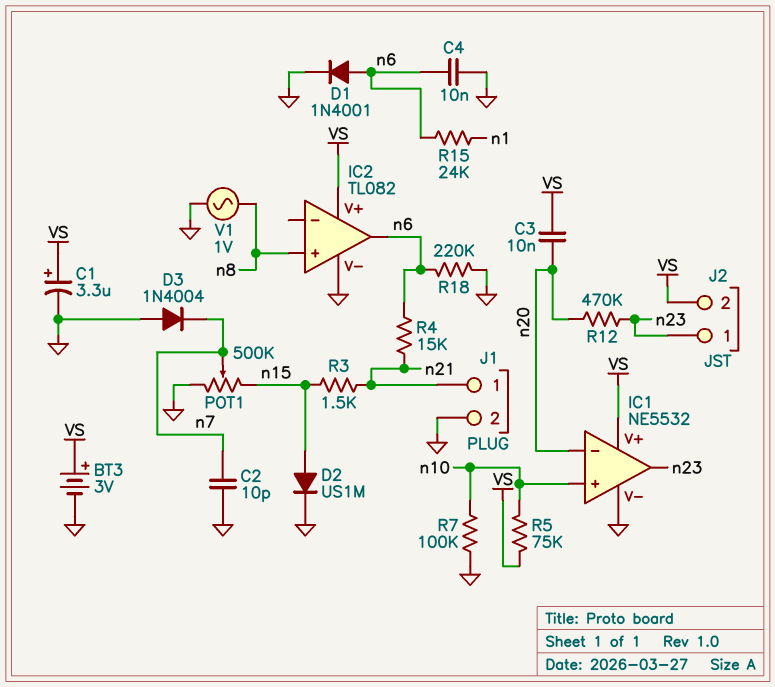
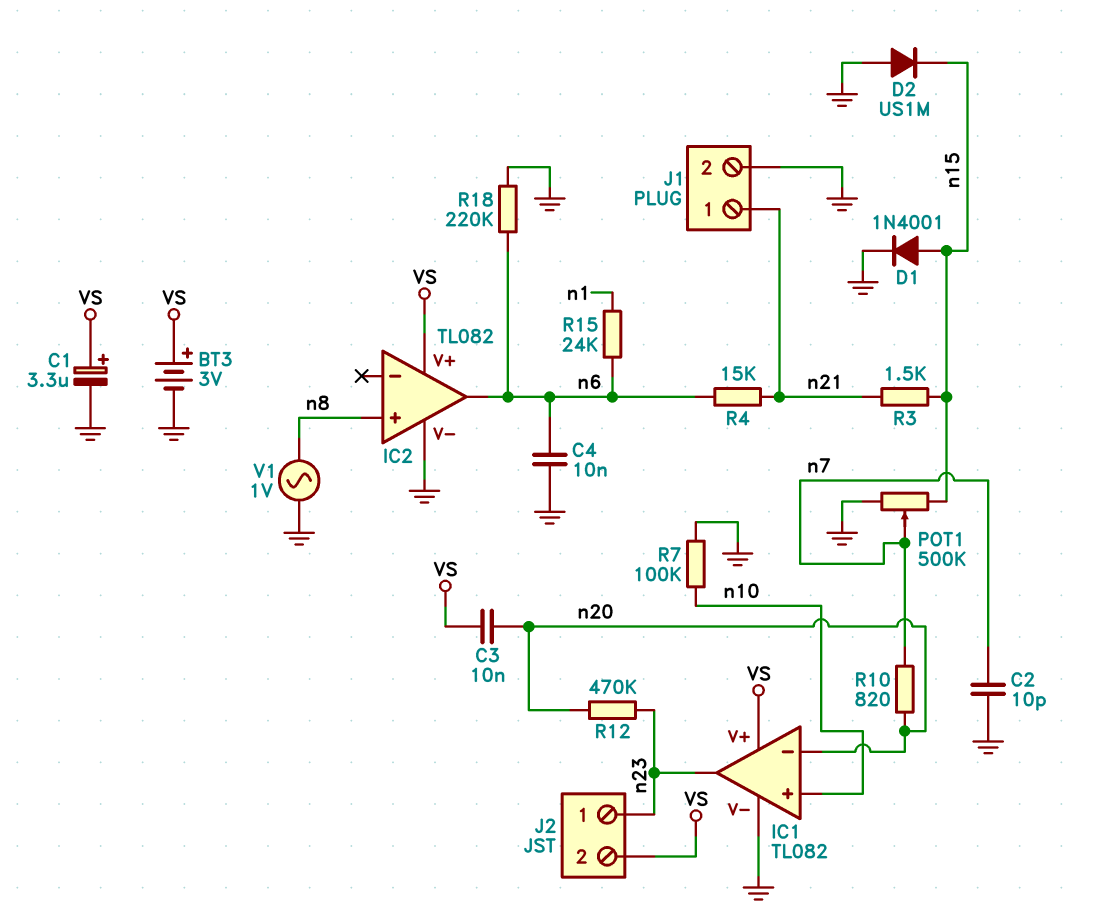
D1: diode 1N4001 (A n6, K GND) -> diode 1N4001 (A n15, K GND)
D2: diode US1M (A n15, K GND) -> diode US1M (A GND, K n15)
D3: diode 1N4004 (A GND, K n7) -> none
IC1: NE5532 -> TL082
R5: 75k (VS, n10) -> none
R10: none -> 820 (n7, n20)

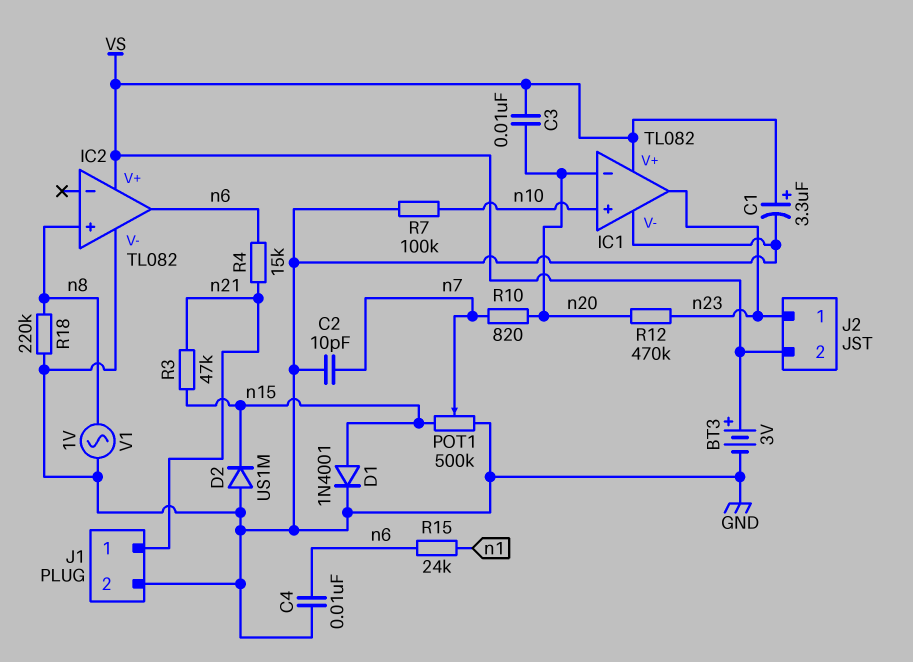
R3: 1.5k (n15, n21) -> 47k (n15, n21)
R18: 220k (GND, n6) -> 220k (GND, n8)

